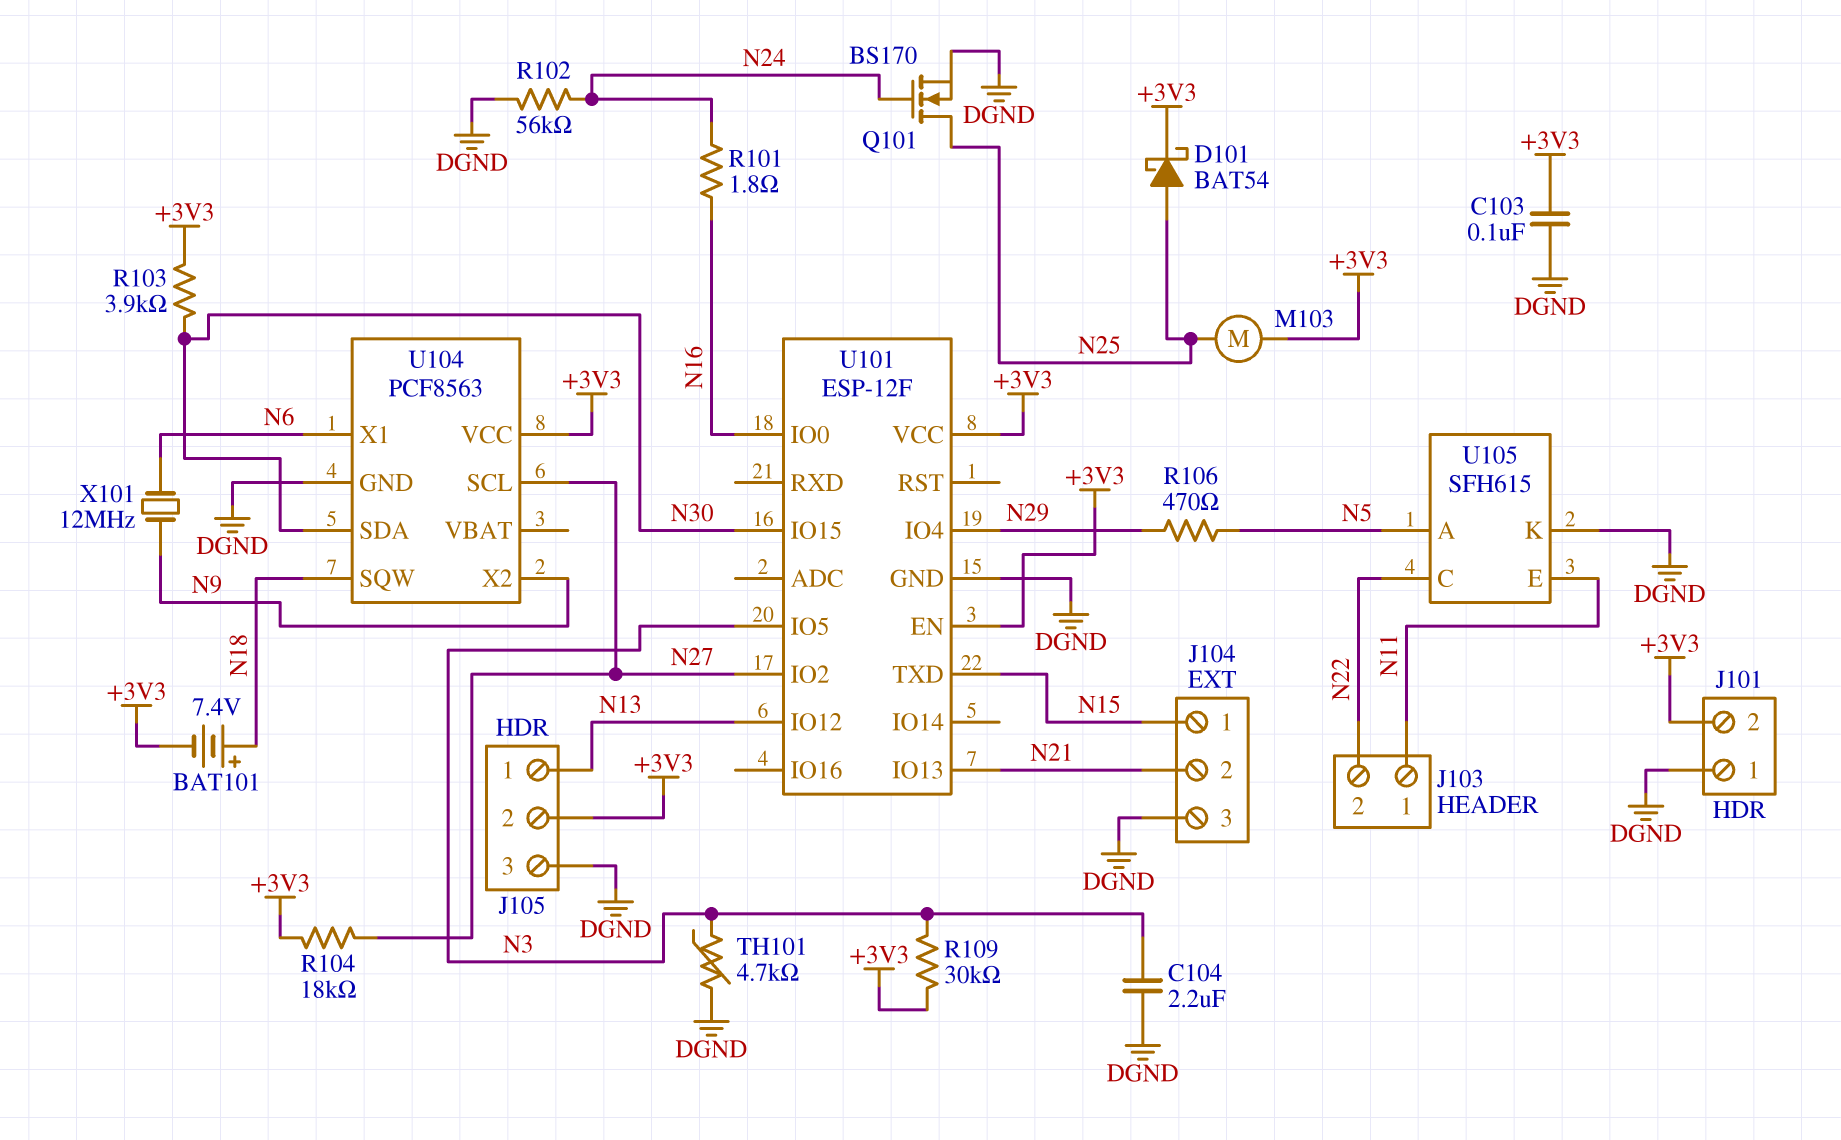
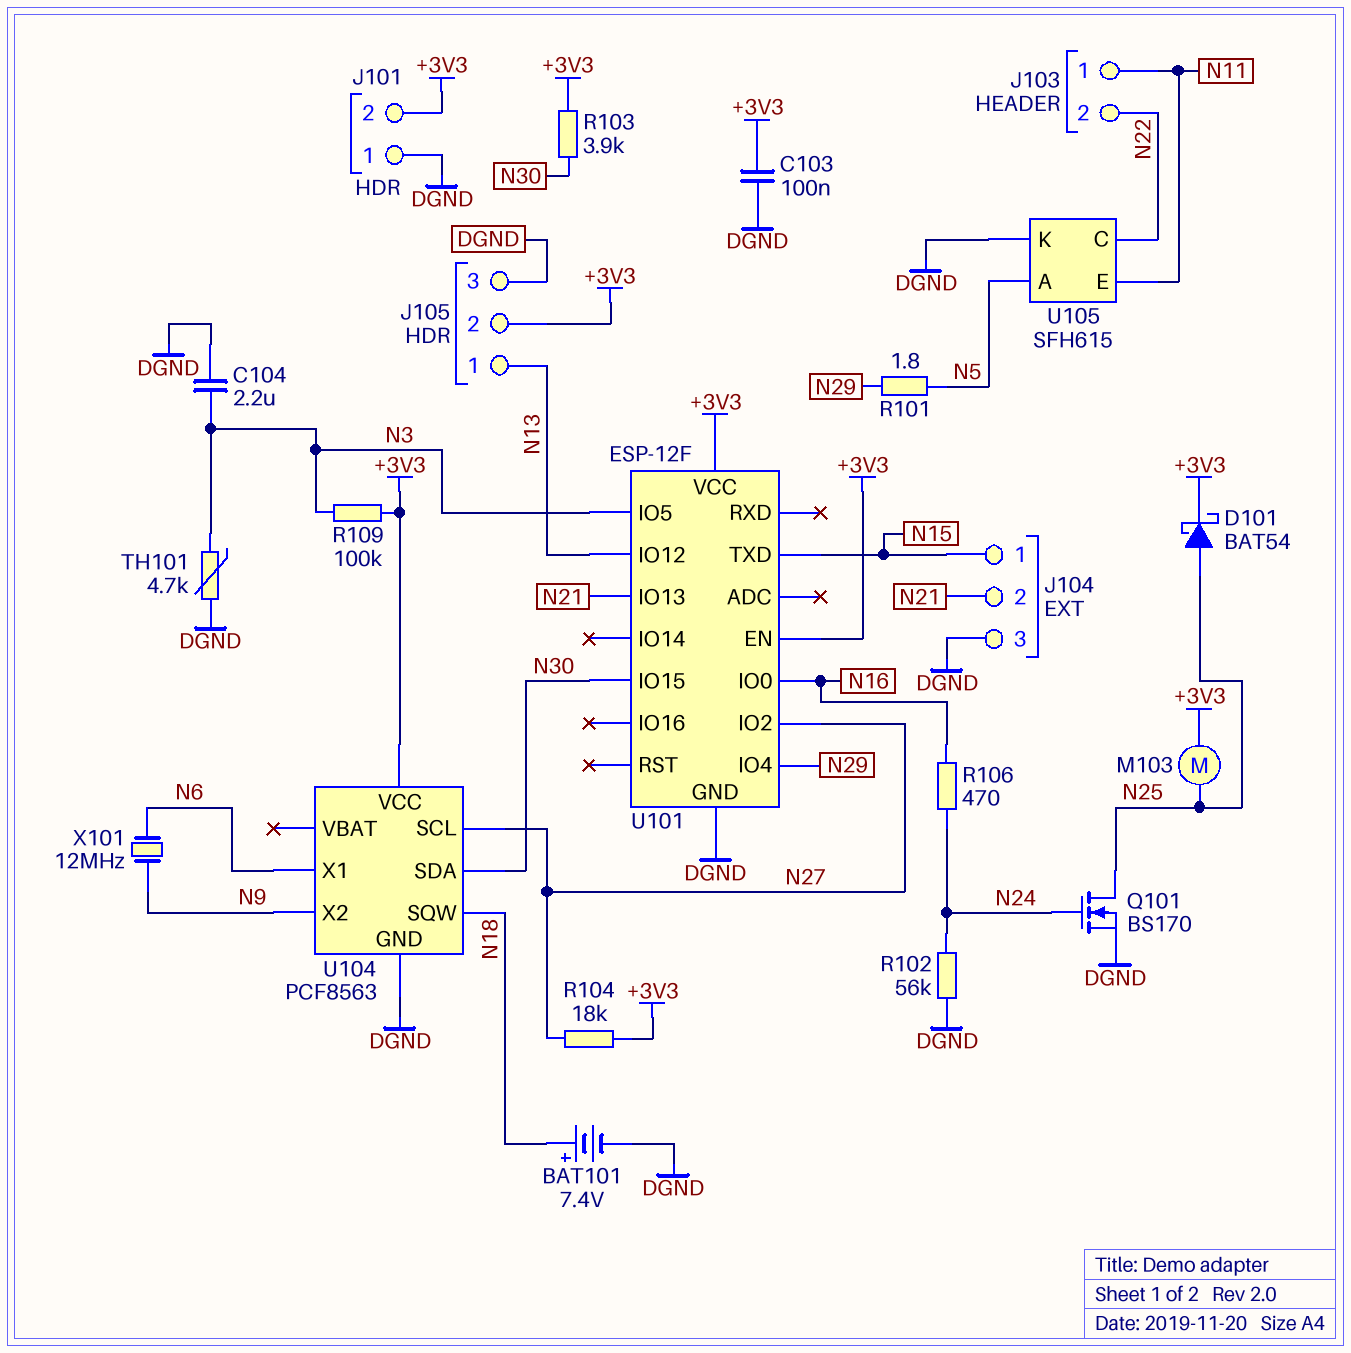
BAT101: 7.4V (plus N18, minus +3V3) -> 7.4V (plus N18, minus DGND)
R101: 1.8 (N16, N24) -> 1.8 (N5, N29)
R106: 470 (N5, N29) -> 470 (N16, N24)
R109: 30k (+3V3, N3) -> 100k (+3V3, N3)

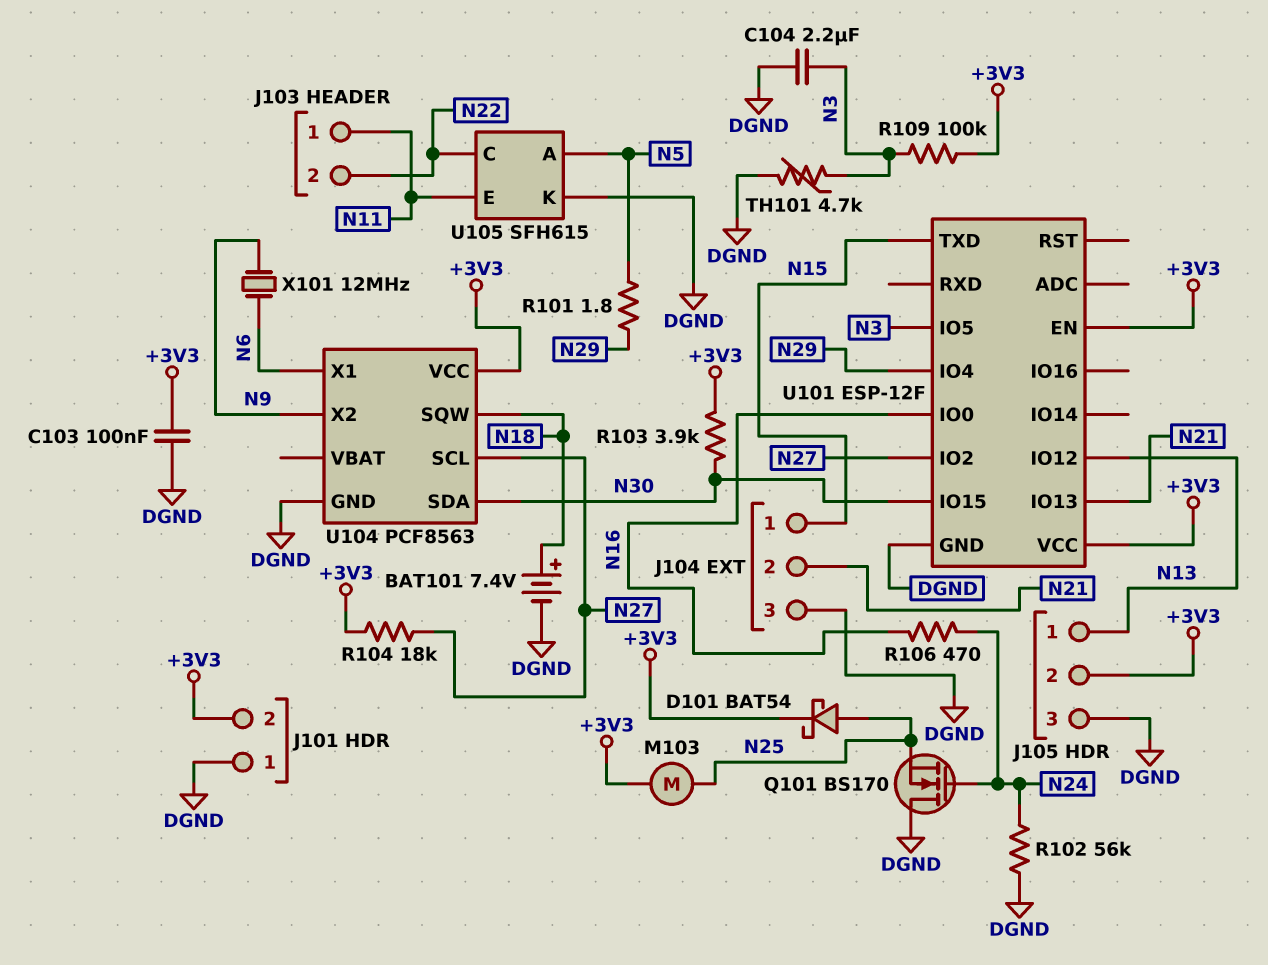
Q101: NMOS BS170 (G N24, D N25, S DGND) -> NMOS BS170 (G N24, D DGND, S N25)

